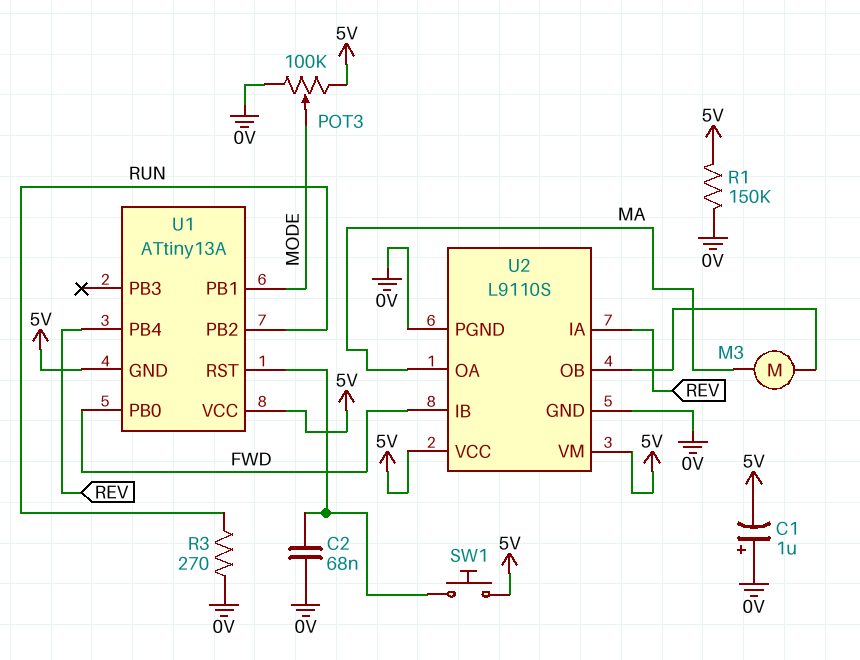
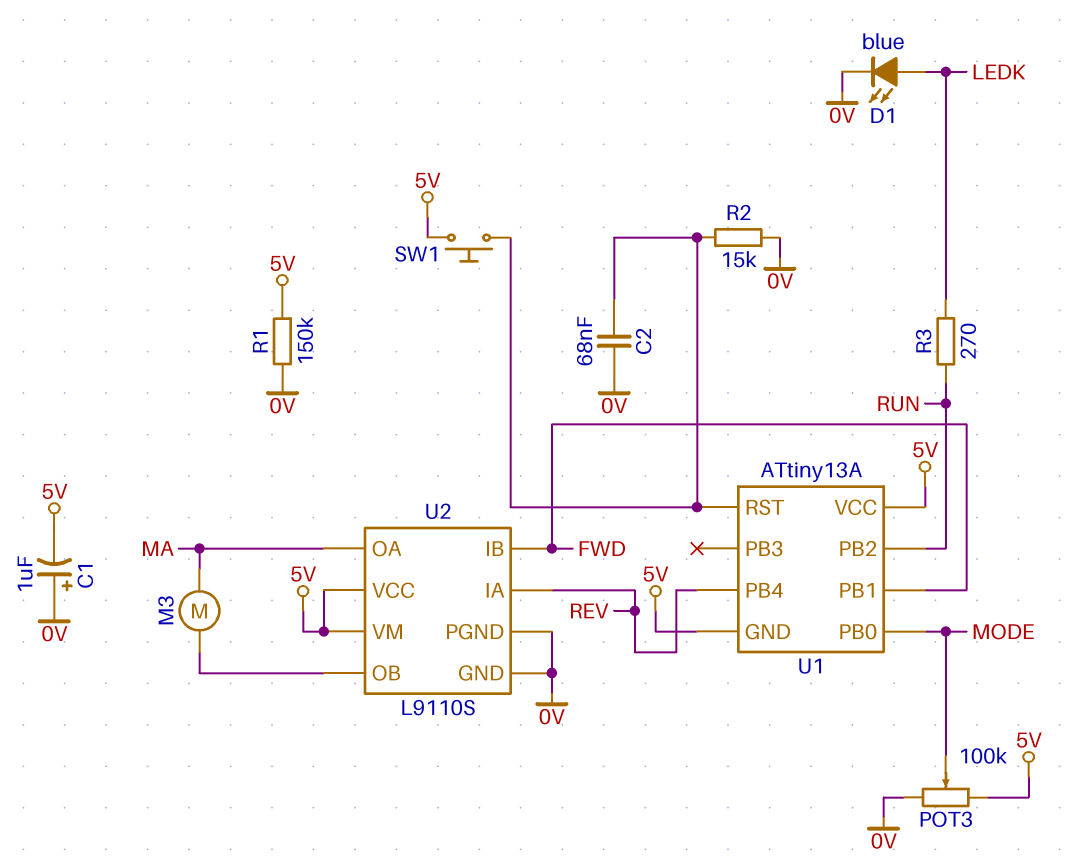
D1: none -> LED blue (A LEDK, K 0V)
R2: none -> 15k (0V, U1/RST)
R3: 270 (0V, RUN) -> 270 (LEDK, RUN)
U1 pin PB0: FWD -> MODE
U1 pin PB1: MODE -> FWD

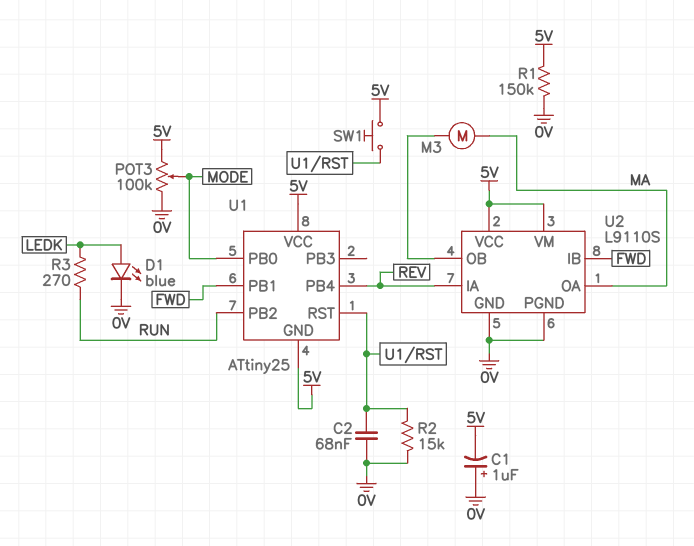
U1: ATtiny13A -> ATtiny25

